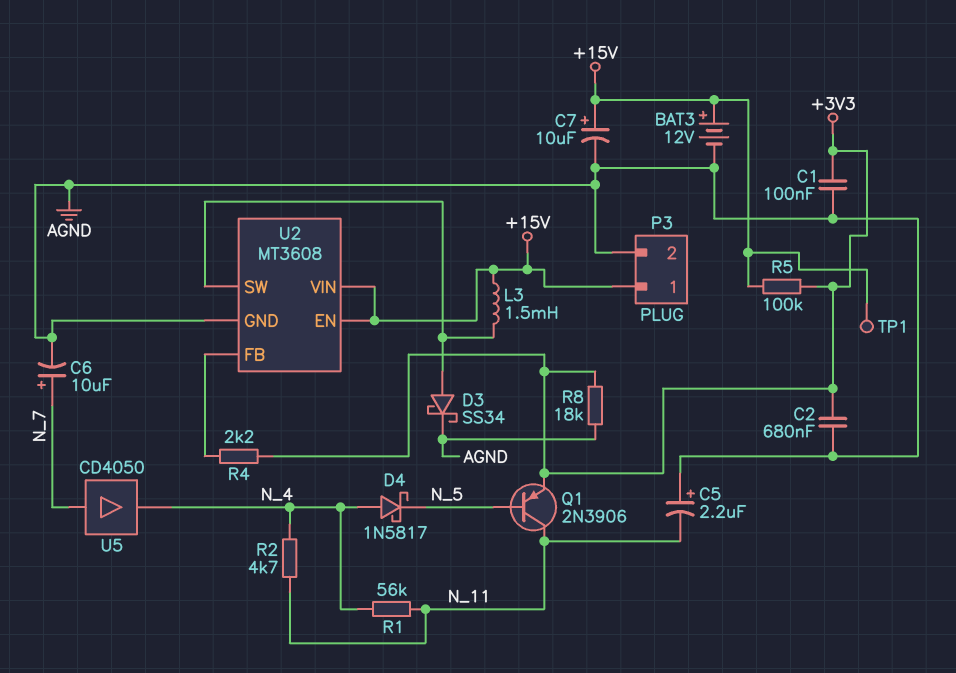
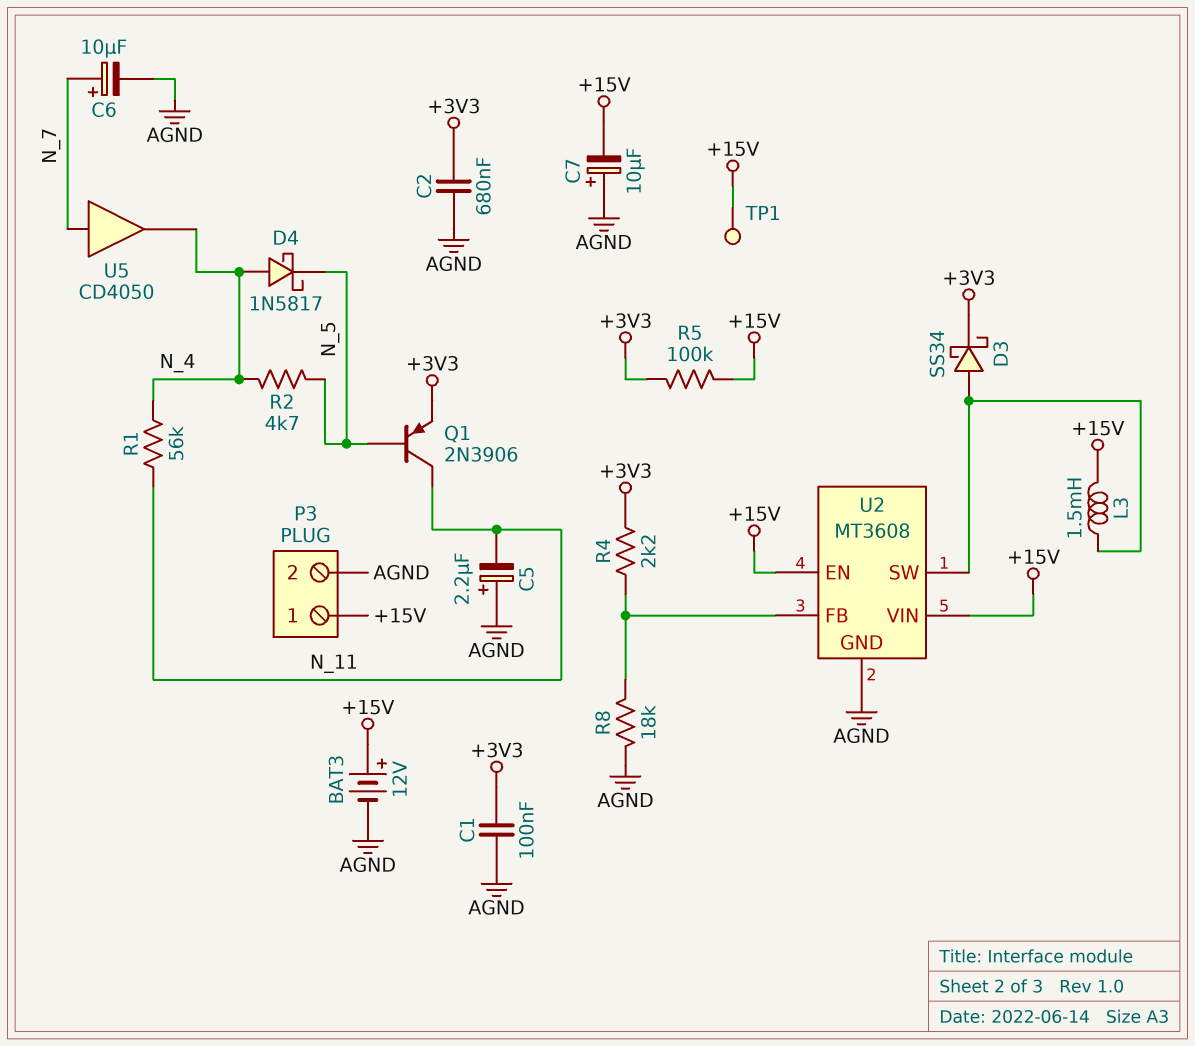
C7: 10uF (plus +15V, minus AGND) -> 10uF (plus AGND, minus +15V)
D3: schottky SS34 (A U2/SW, K AGND) -> schottky SS34 (A U2/SW, K +3V3)
R2: 4.7k (N_4, N_11) -> 4.7k (N_4, N_5)
R8: 18k (+3V3, AGND) -> 18k (AGND, U2/FB)

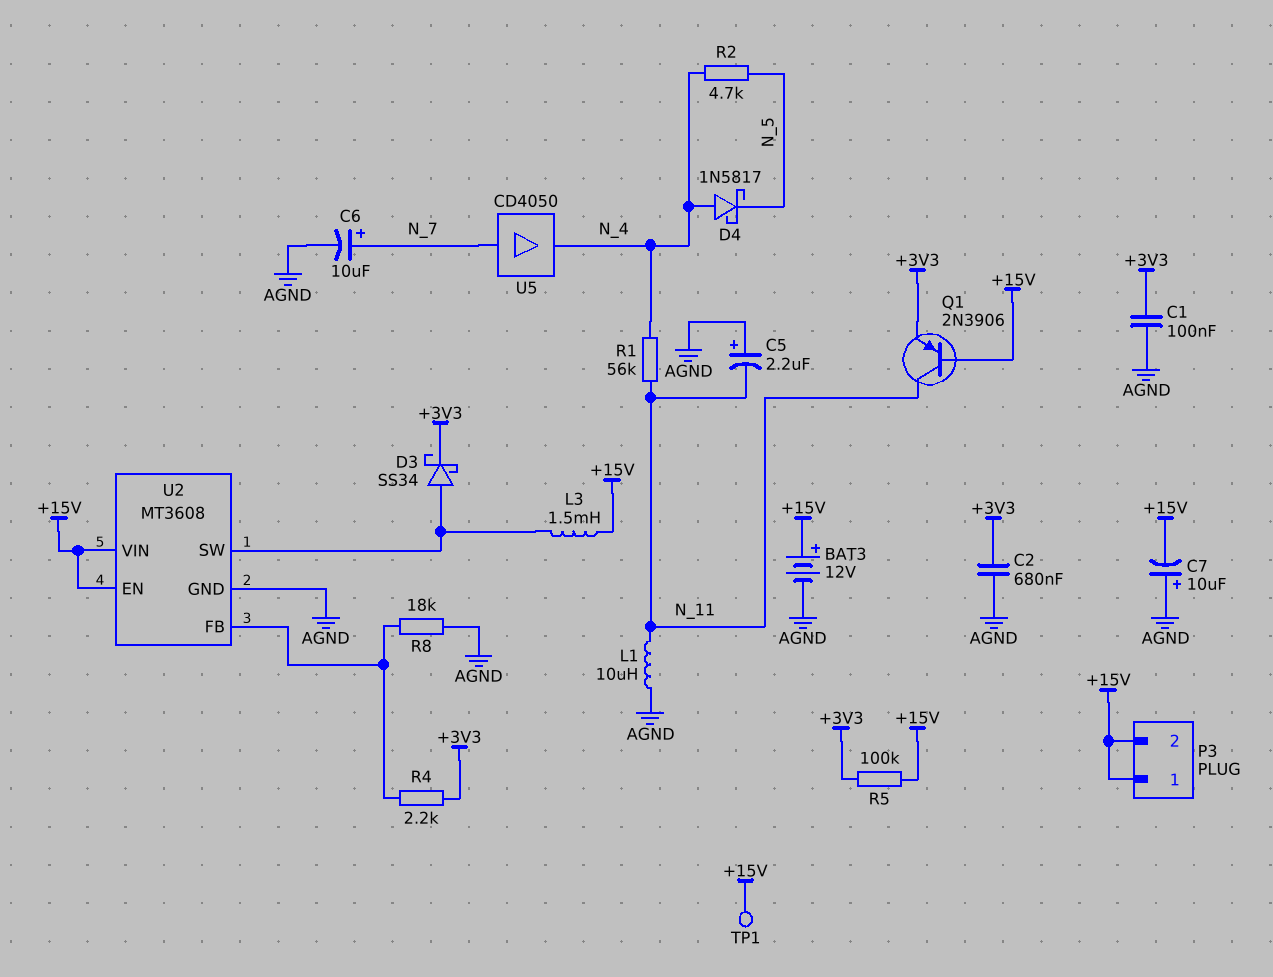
L1: none -> 10uH (AGND, N_11)
P3 pin 2: AGND -> +15V
Q1: PNP 2N3906 (B N_5, C N_11, E +3V3) -> PNP 2N3906 (B +15V, C N_11, E +3V3)

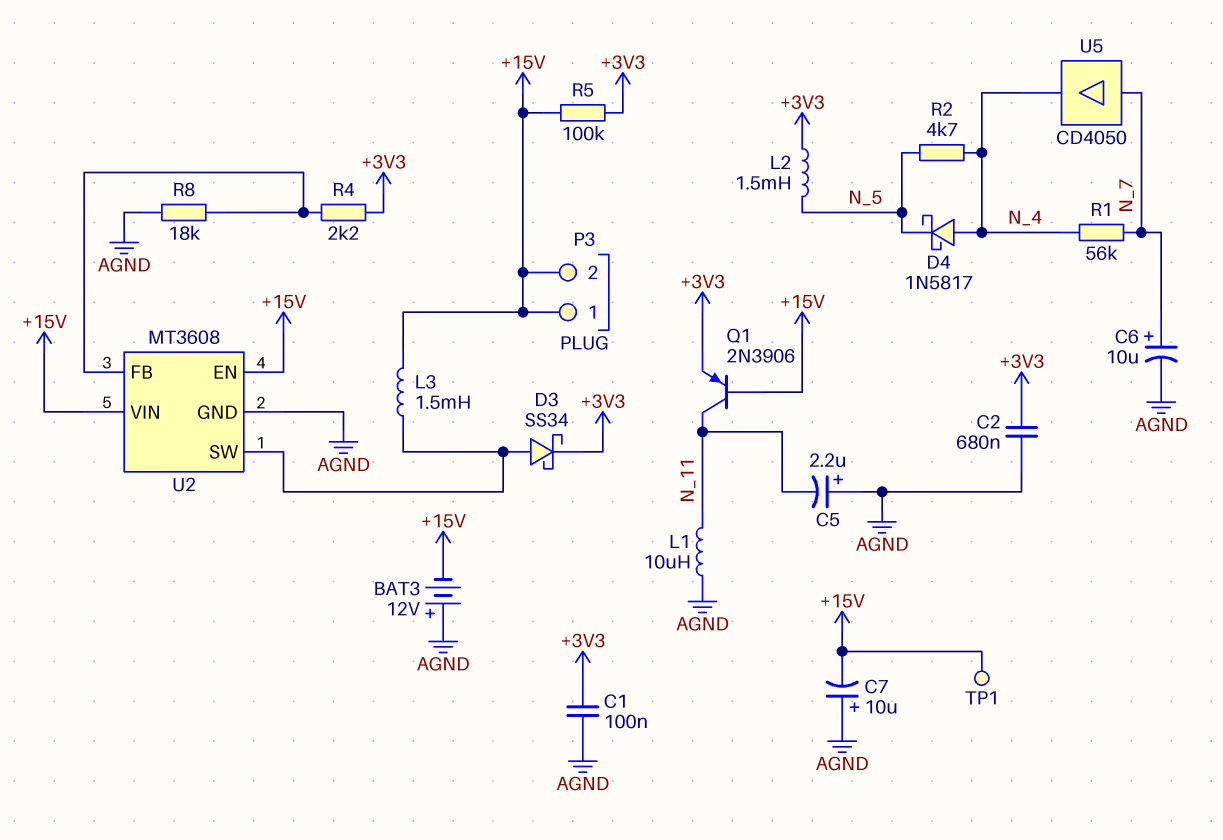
BAT3: 12V (plus +15V, minus AGND) -> 12V (plus AGND, minus +15V)
L2: none -> 1.5mH (+3V3, N_5)
R1: 56k (N_4, N_11) -> 56k (N_4, N_7)

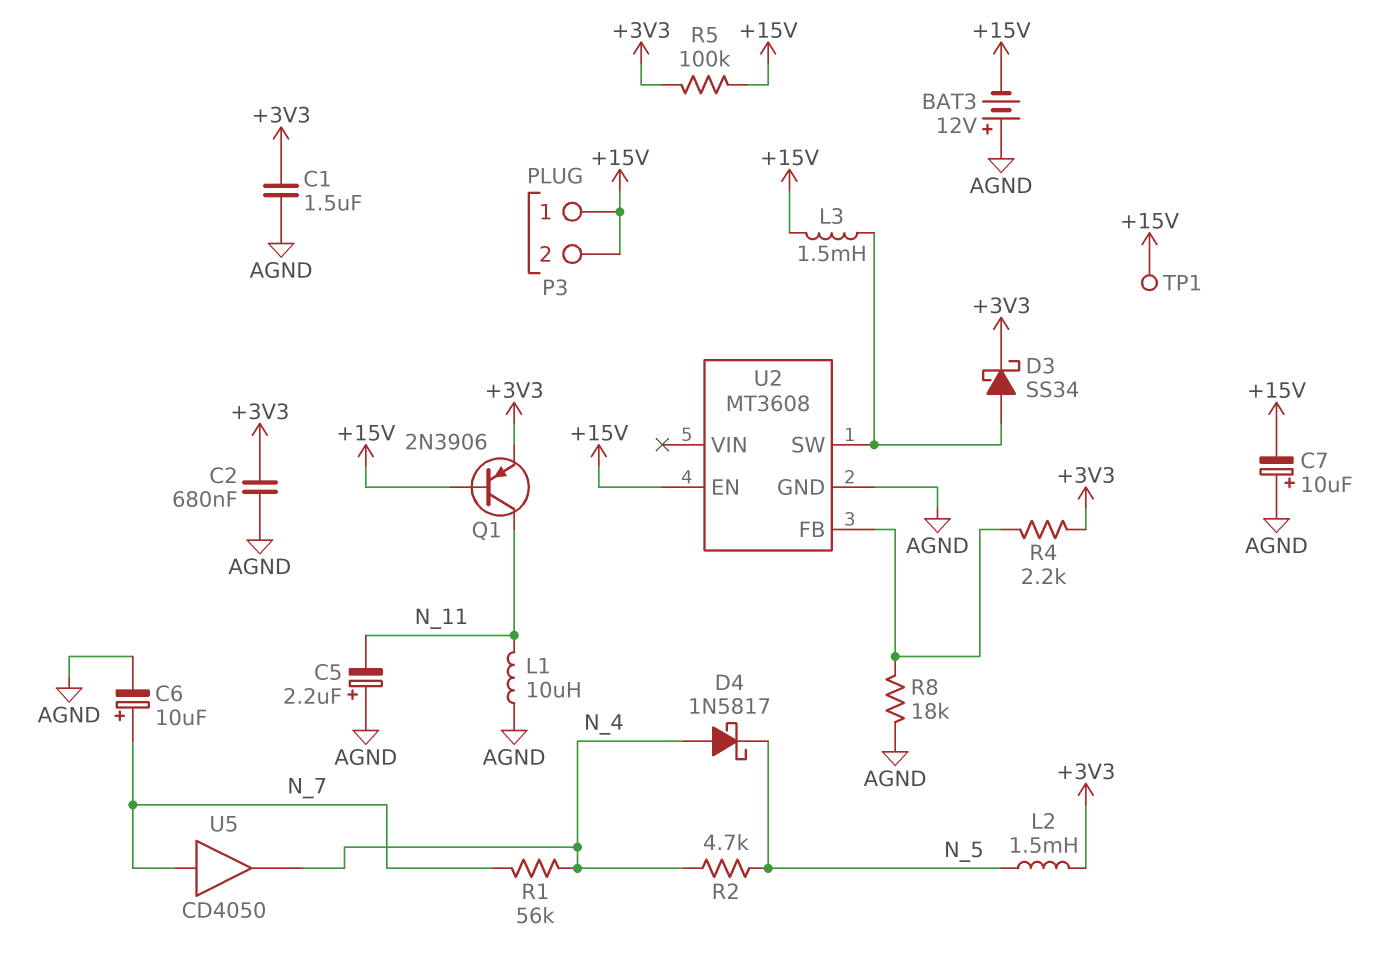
C1: 100nF (+3V3, AGND) -> 1.5uF (+3V3, AGND)
U2 pin VIN: +15V -> none

